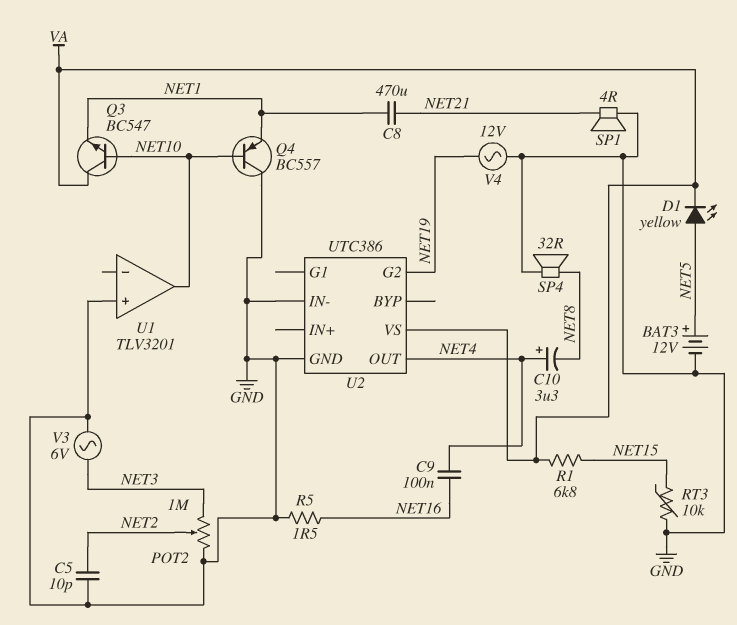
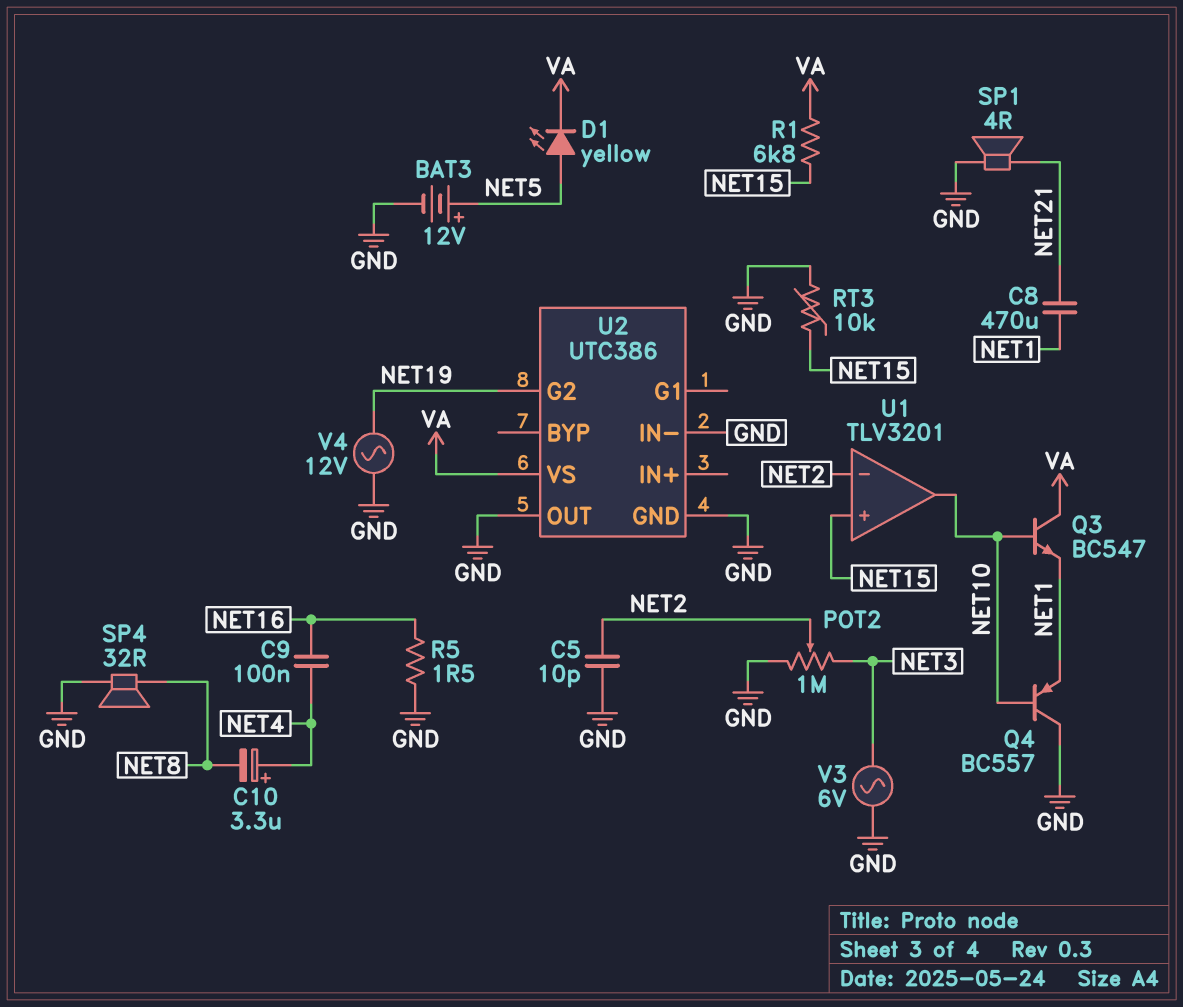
U1 pin in+: GND -> NET15
U1 pin in-: none -> NET2
U2 pin OUT: NET4 -> GND

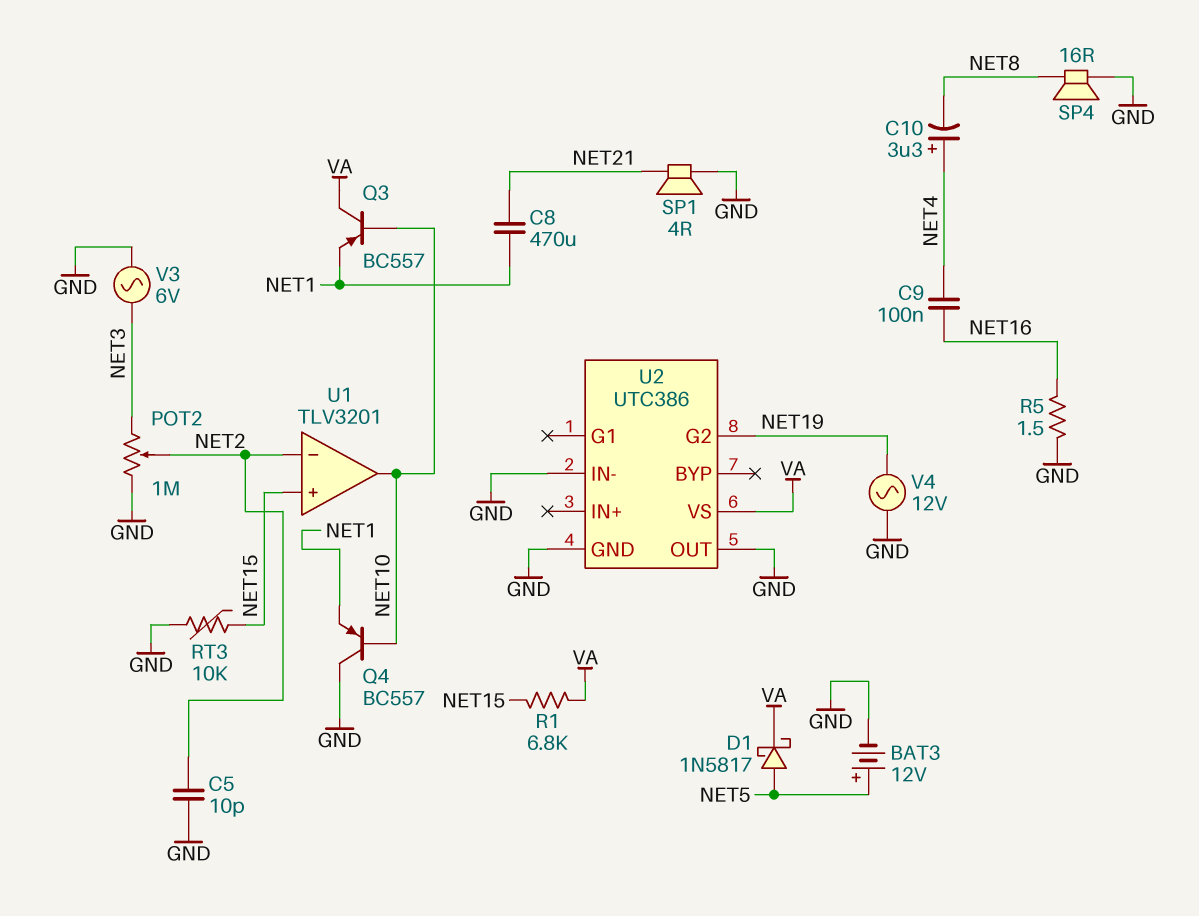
D1: LED yellow (A NET5, K VA) -> schottky 1N5817 (A NET5, K VA)
Q3: NPN BC547 (B NET10, C VA, E NET1) -> PNP BC557 (B NET10, C VA, E NET1)
SP4: speaker 32R (GND, NET8) -> speaker 16R (GND, NET8)

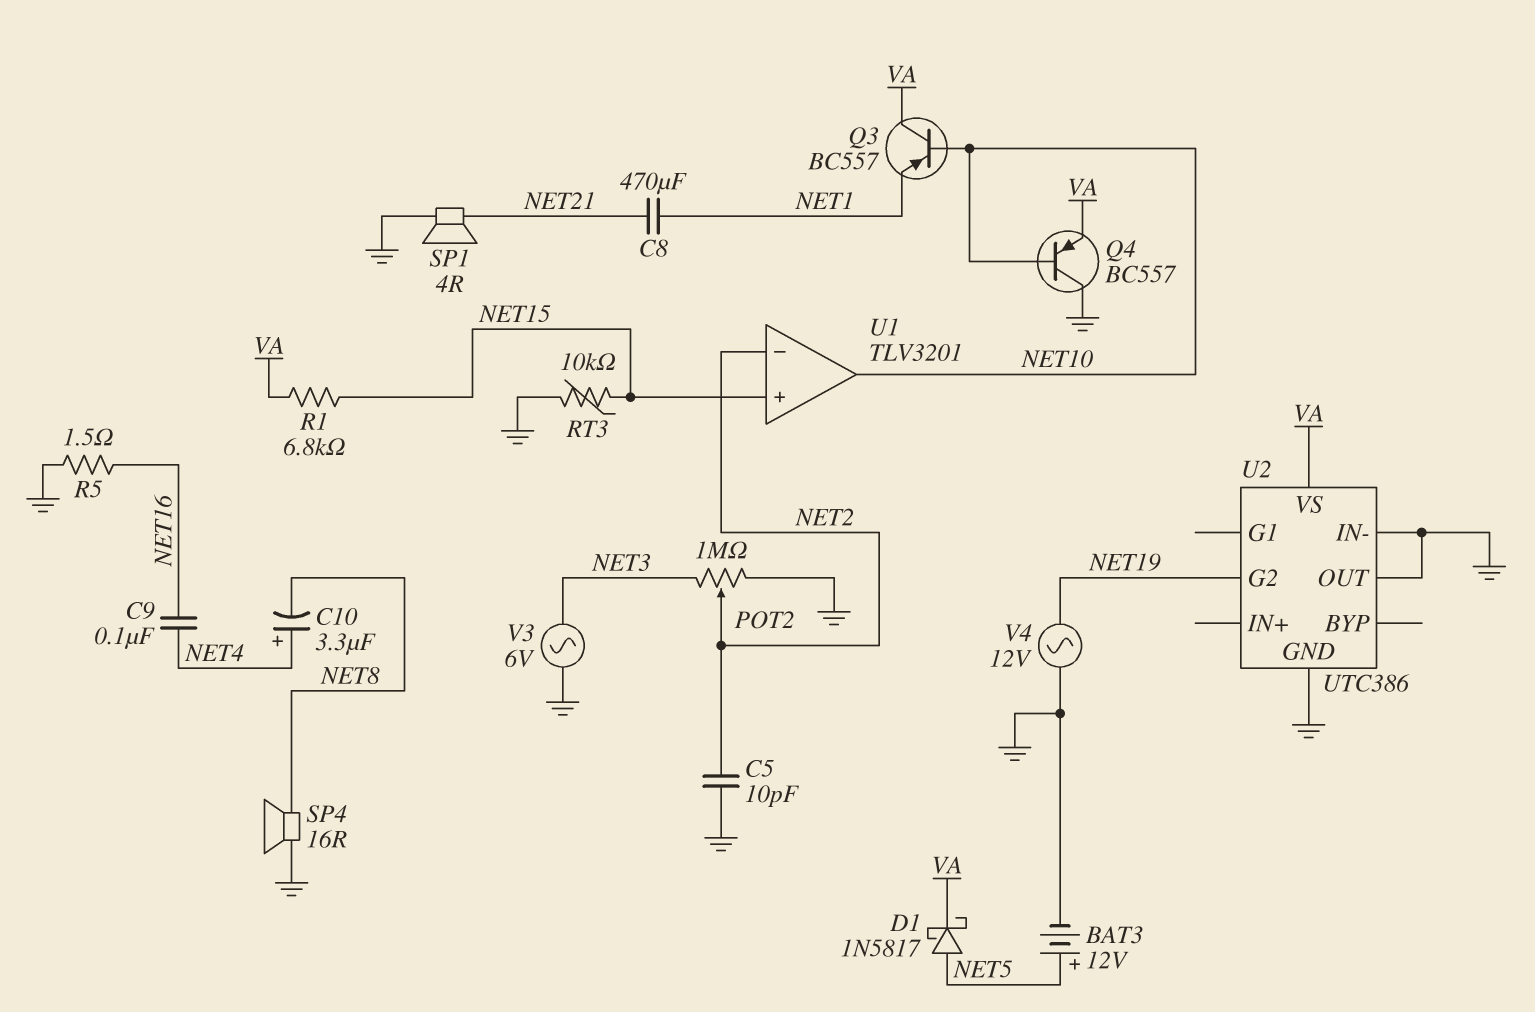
Q4: PNP BC557 (B NET10, C GND, E NET1) -> PNP BC557 (B NET10, C GND, E VA)

